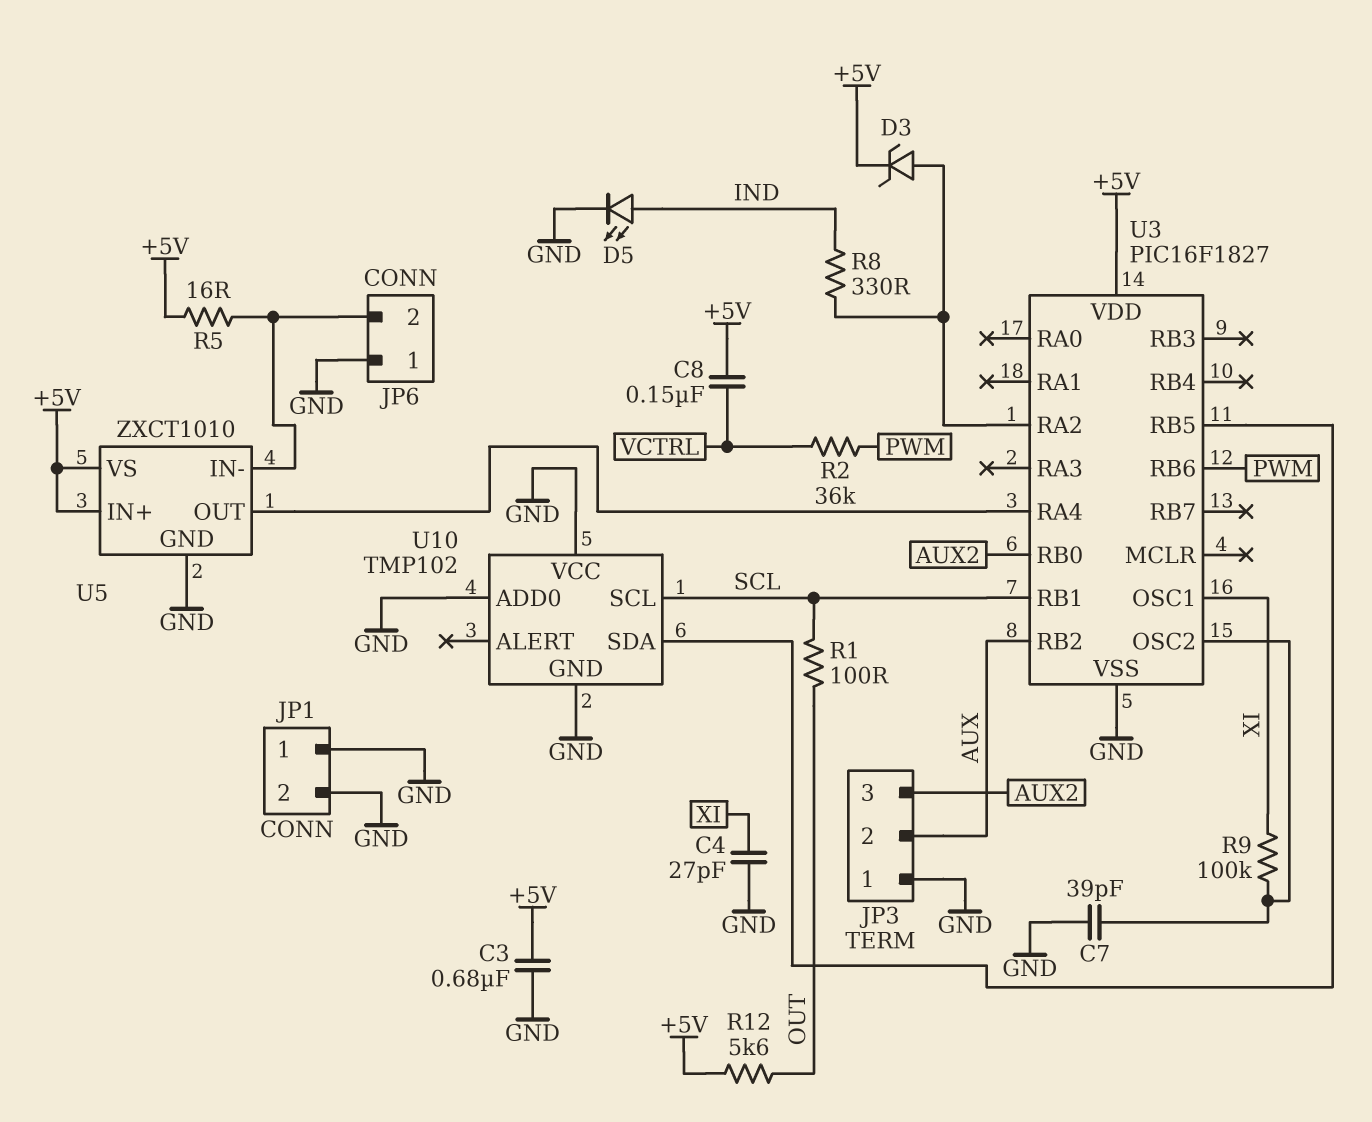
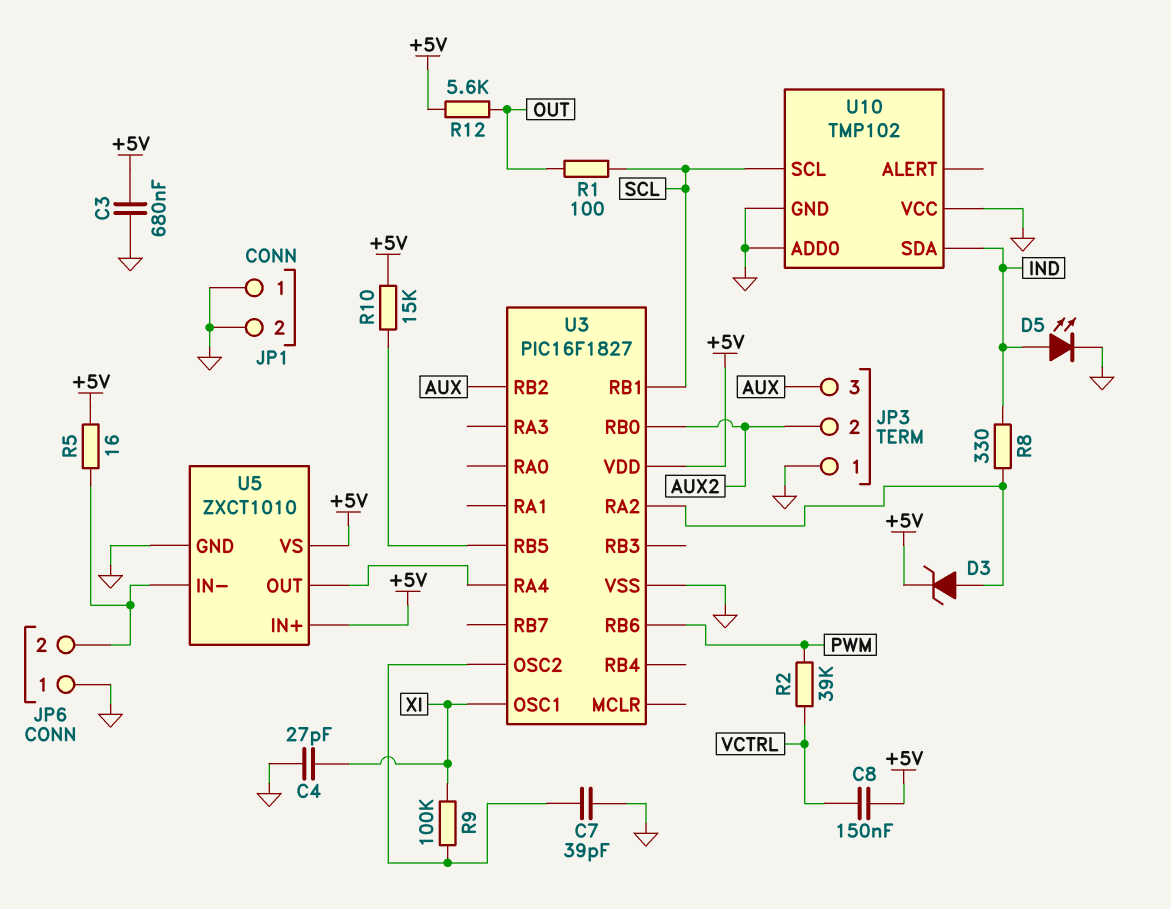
JP3 pin 2: AUX -> AUX2
JP3 pin 3: AUX2 -> AUX
R2: 36k (PWM, VCTRL) -> 39k (PWM, VCTRL)
R10: none -> 15k (+5V, U3/RB5)
U10 pin SDA: U3/RB5 -> IND

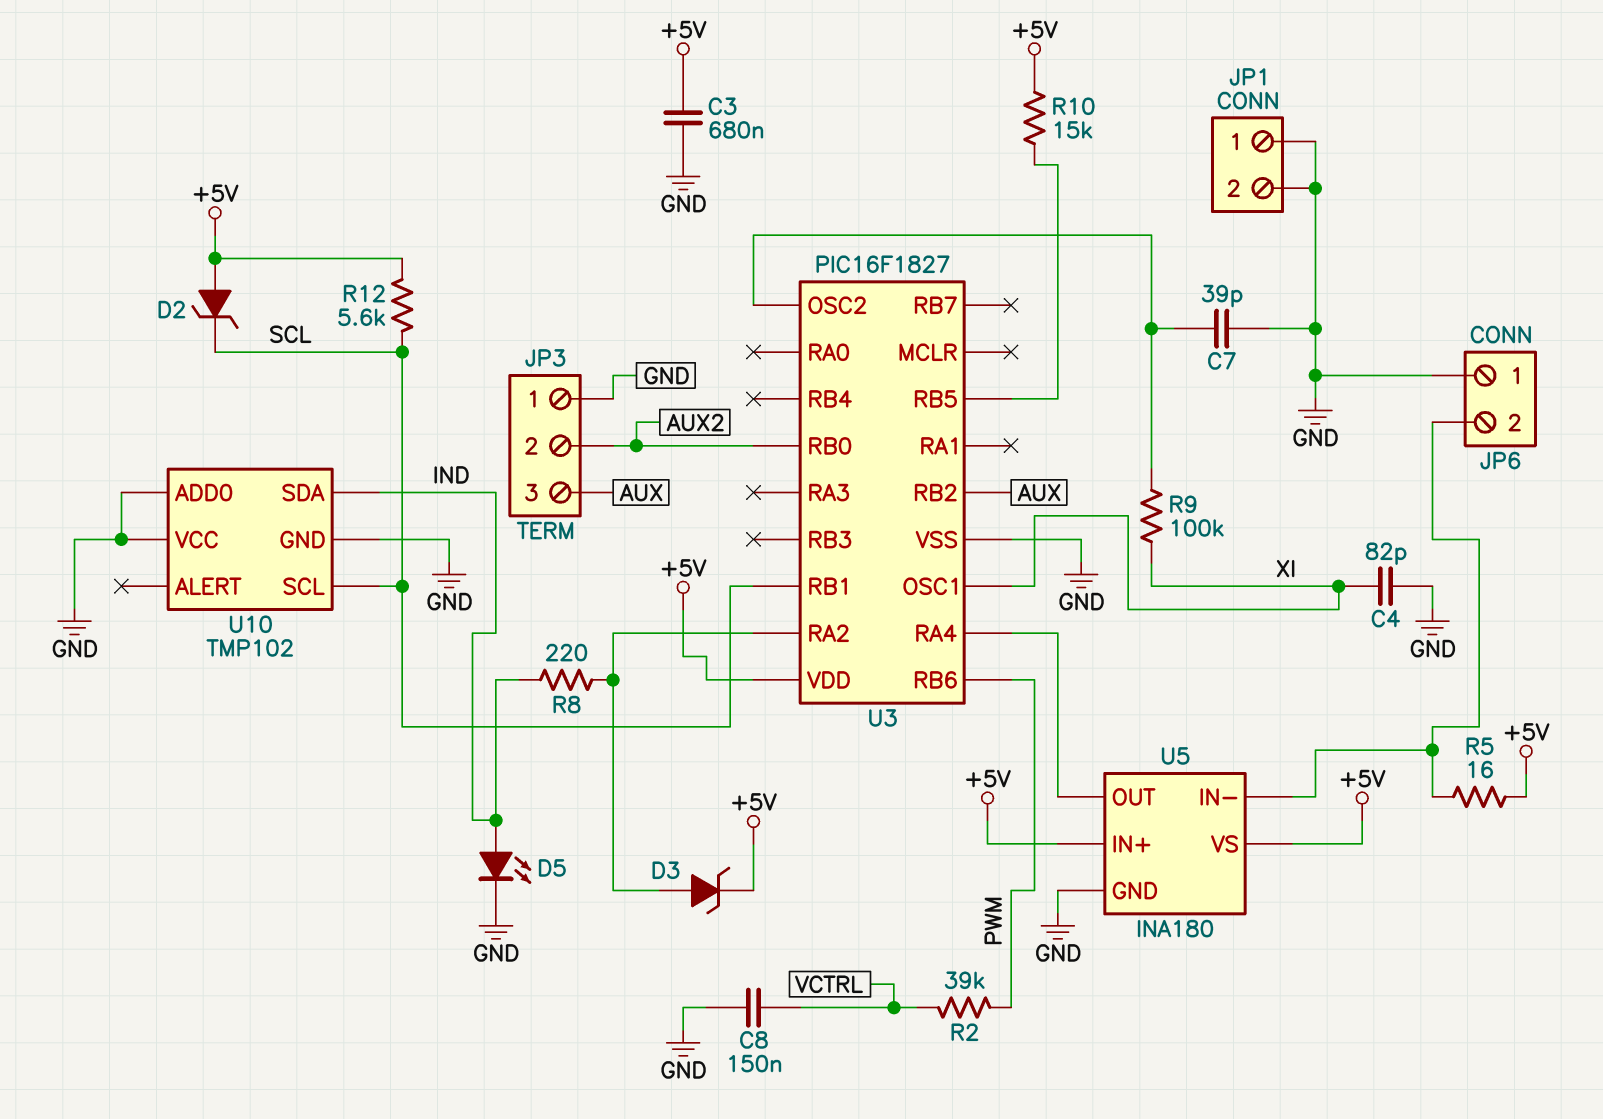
C4: 27pF (GND, XI) -> 82pF (GND, XI)
C8: 150nF (+5V, VCTRL) -> 150nF (GND, VCTRL)
D2: none -> zener (A +5V, K SCL)
R1: 100 (OUT, SCL) -> none
R8: 330 (IND, U3/RA2) -> 220 (IND, U3/RA2)
R12: 5.6k (+5V, OUT) -> 5.6k (+5V, SCL)
U5: ZXCT1010 -> INA180

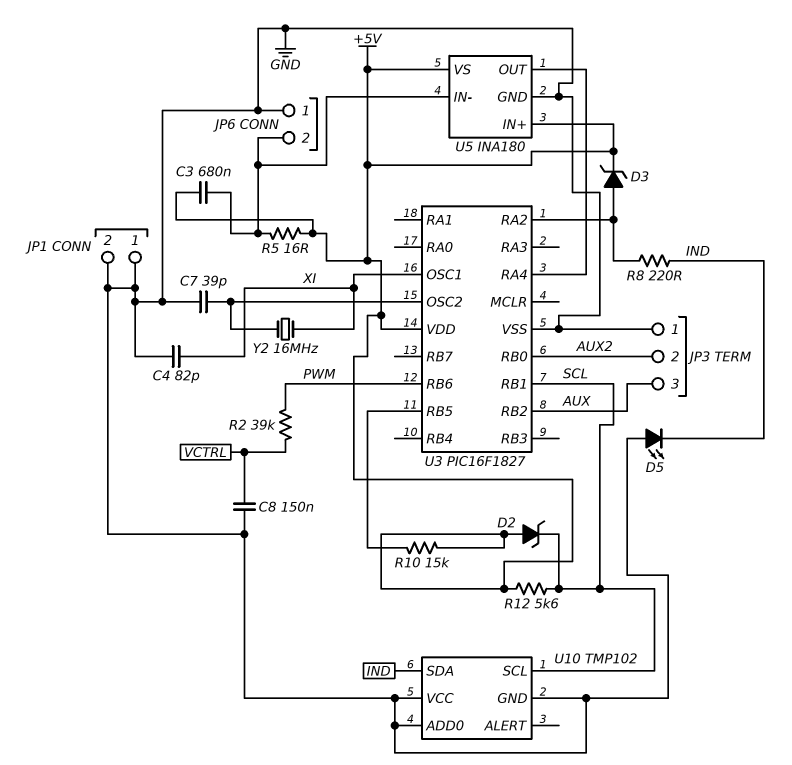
C3: 680nF (+5V, GND) -> 680nF (+5V, JP6/2)
D5: LED (A IND, K GND) -> LED (A GND, K IND)
R9: 100k (U3/OSC2, XI) -> none
Y2: none -> 16MHz (U3/OSC2, XI)

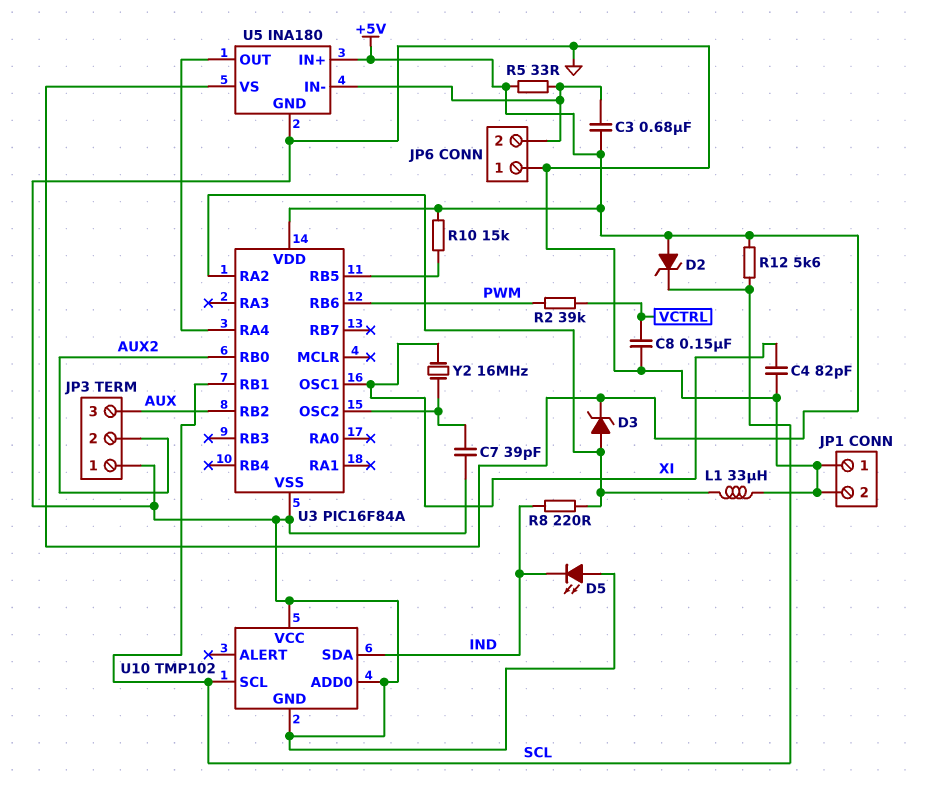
L1: none -> 33uH (GND, U3/RA2)
R5: 16 (+5V, JP6/2) -> 33 (+5V, JP6/2)
U3: PIC16F1827 -> PIC16F84A

